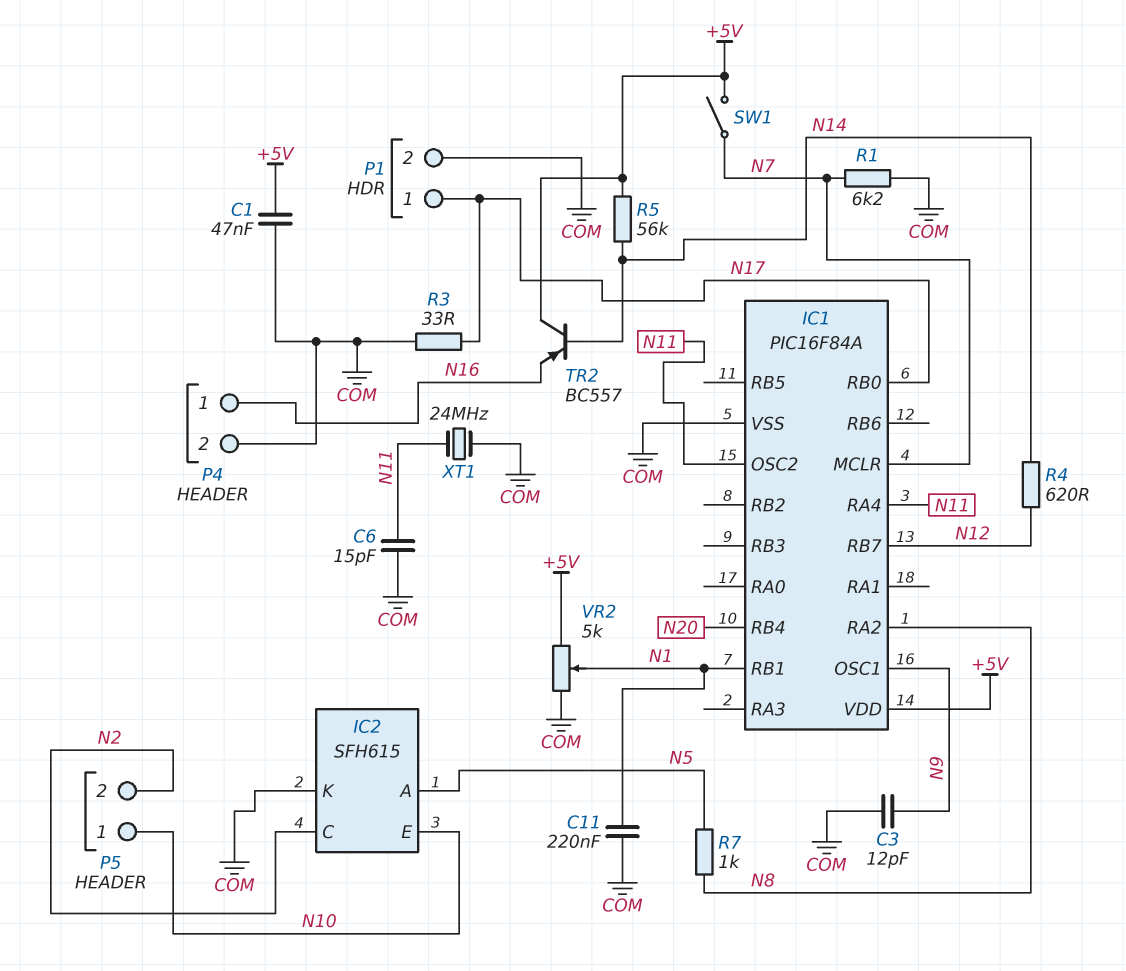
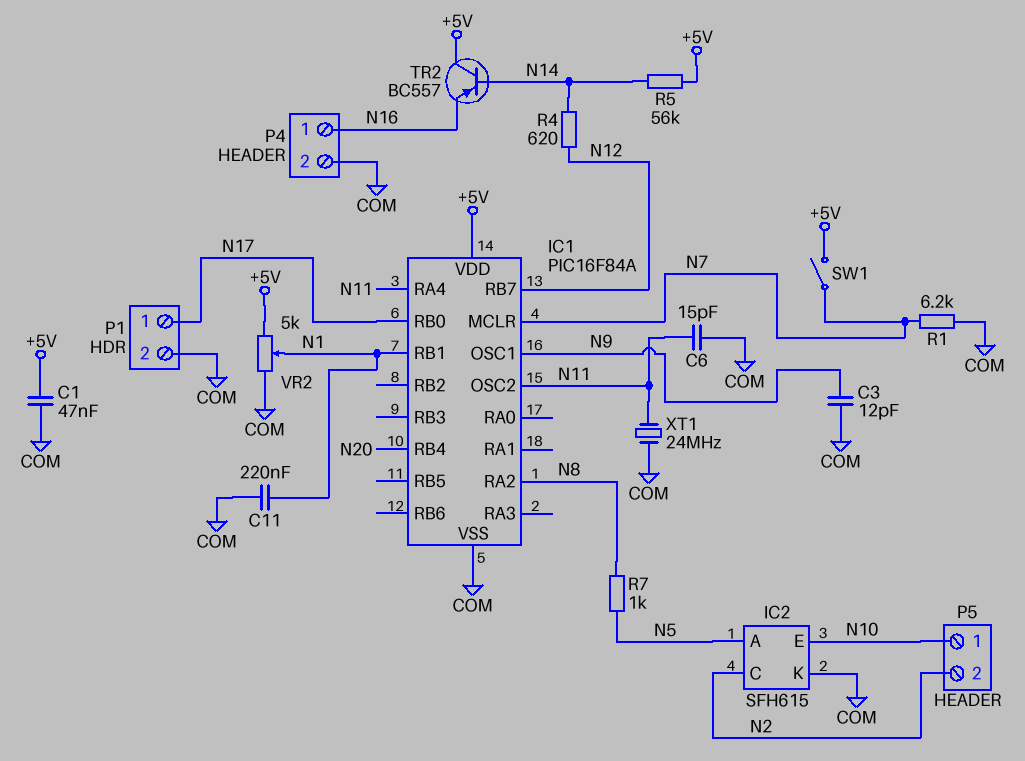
R3: 33 (COM, N17) -> none

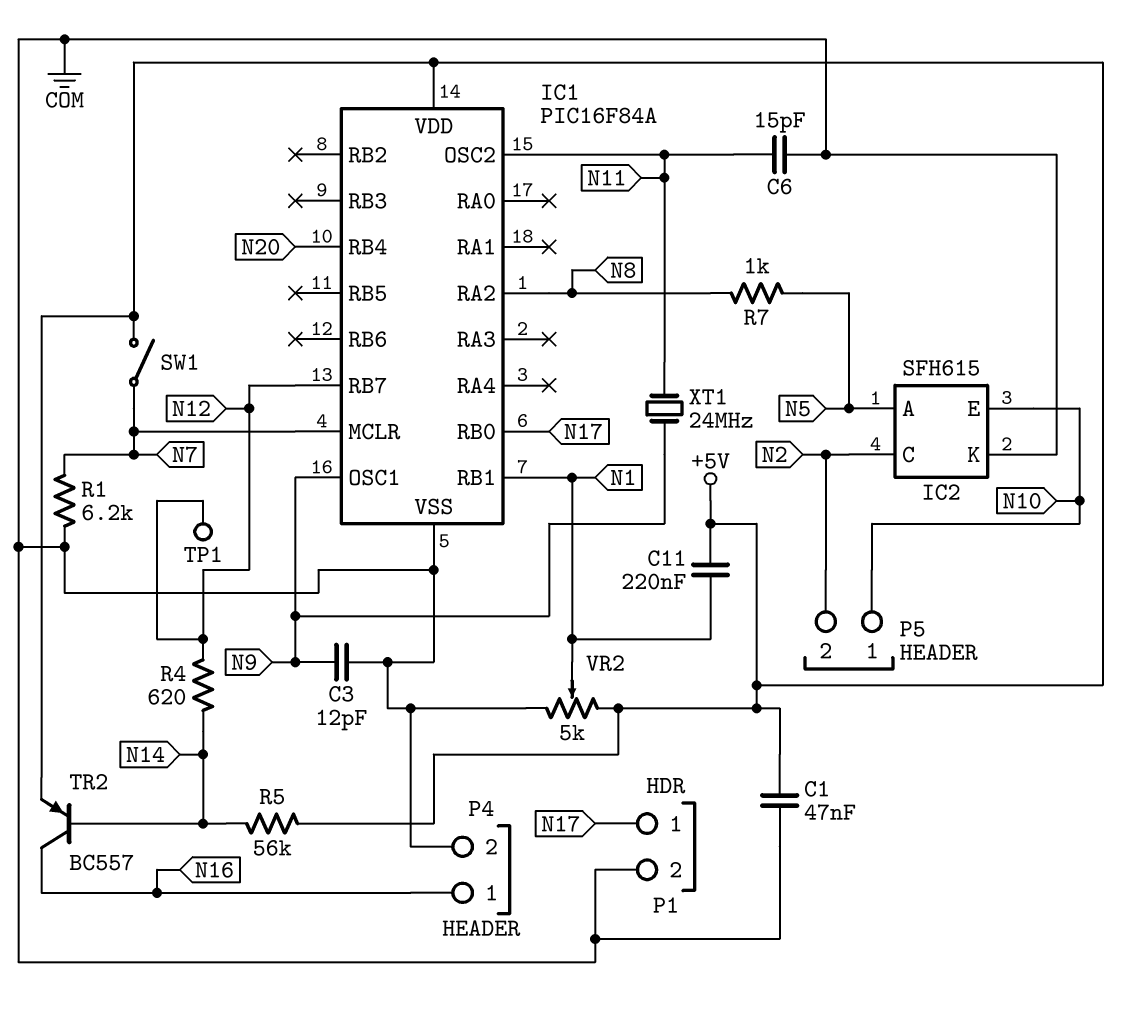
C11: 220nF (COM, N1) -> 220nF (+5V, N1)
IC1 pin RA4: N11 -> none
TP1: none -> test point (N12)
TR2: PNP BC557 (B N14, C +5V, E N16) -> PNP BC557 (B N14, C N16, E +5V)
XT1: 24MHz (COM, N11) -> 24MHz (N9, N11)

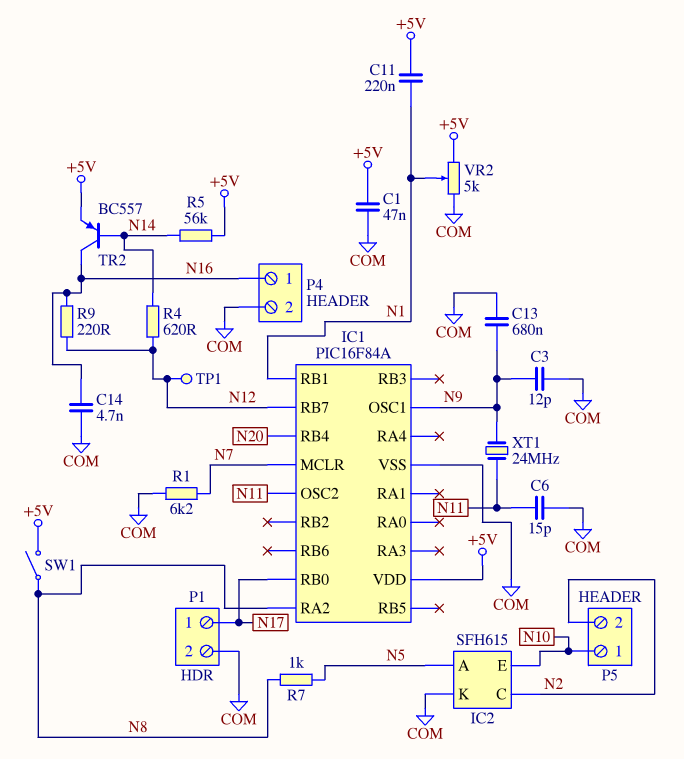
C13: none -> 680nF (COM, N9)
C14: none -> 4.7nF (COM, N16)
R9: none -> 220 (N12, N16)
SW1: switch (+5V, N7) -> switch (+5V, N8)

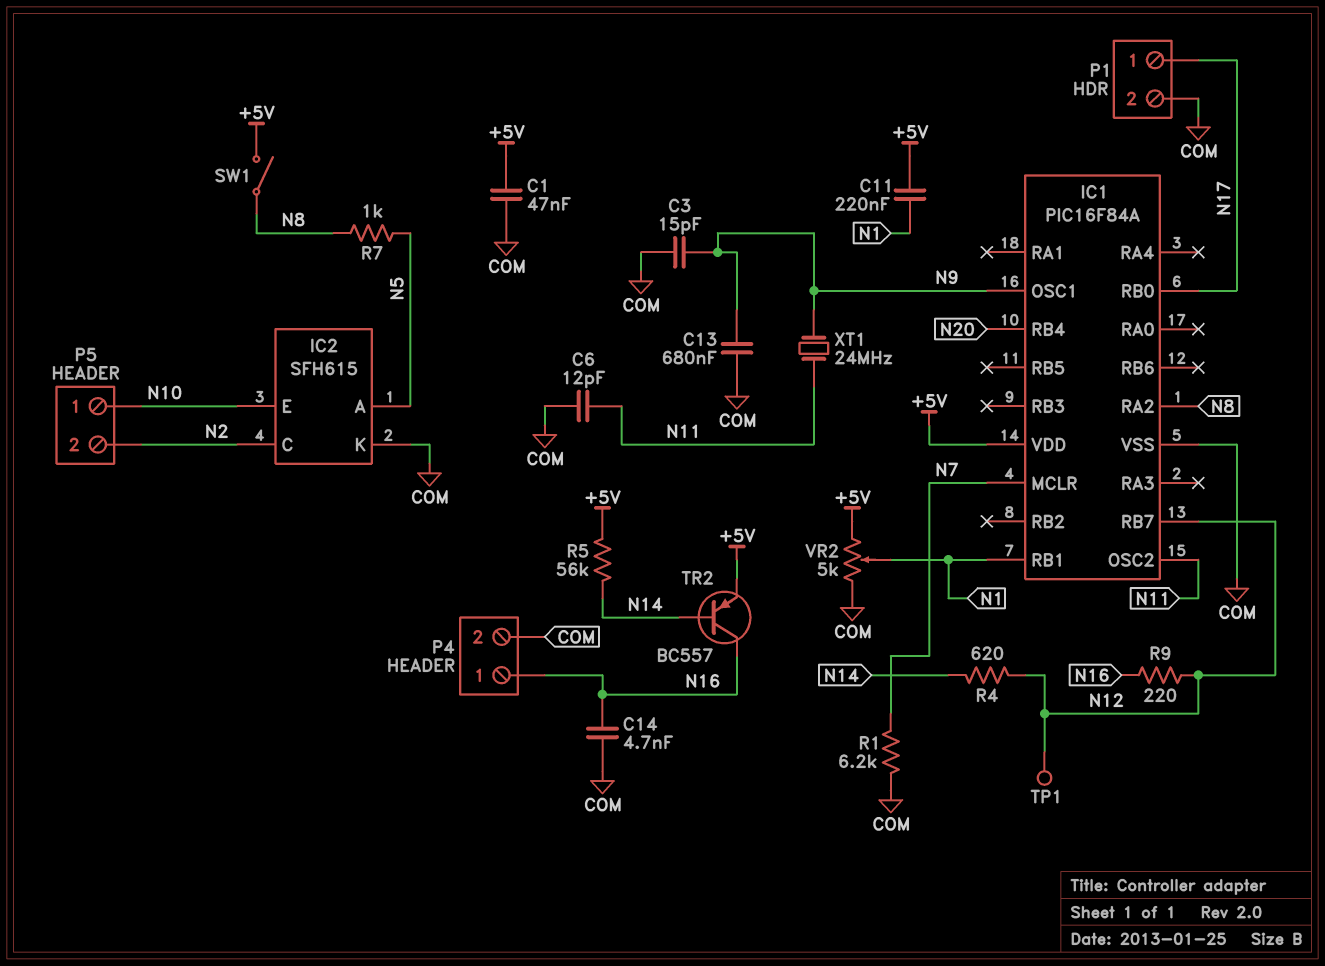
C3: 12pF (COM, N9) -> 15pF (COM, N9)
C6: 15pF (COM, N11) -> 12pF (COM, N11)

